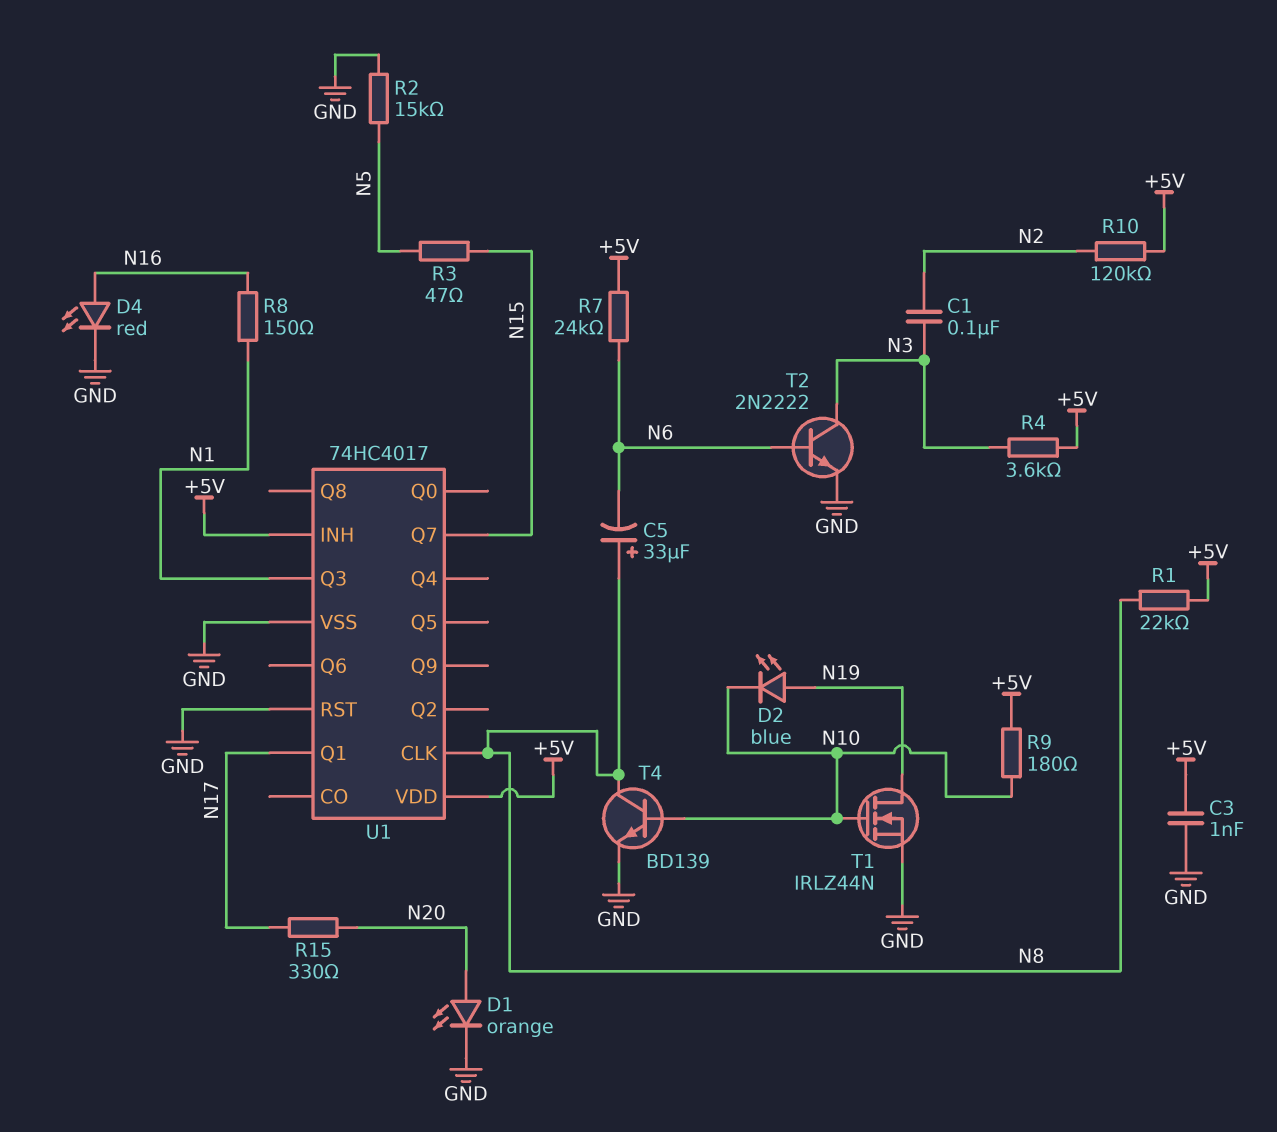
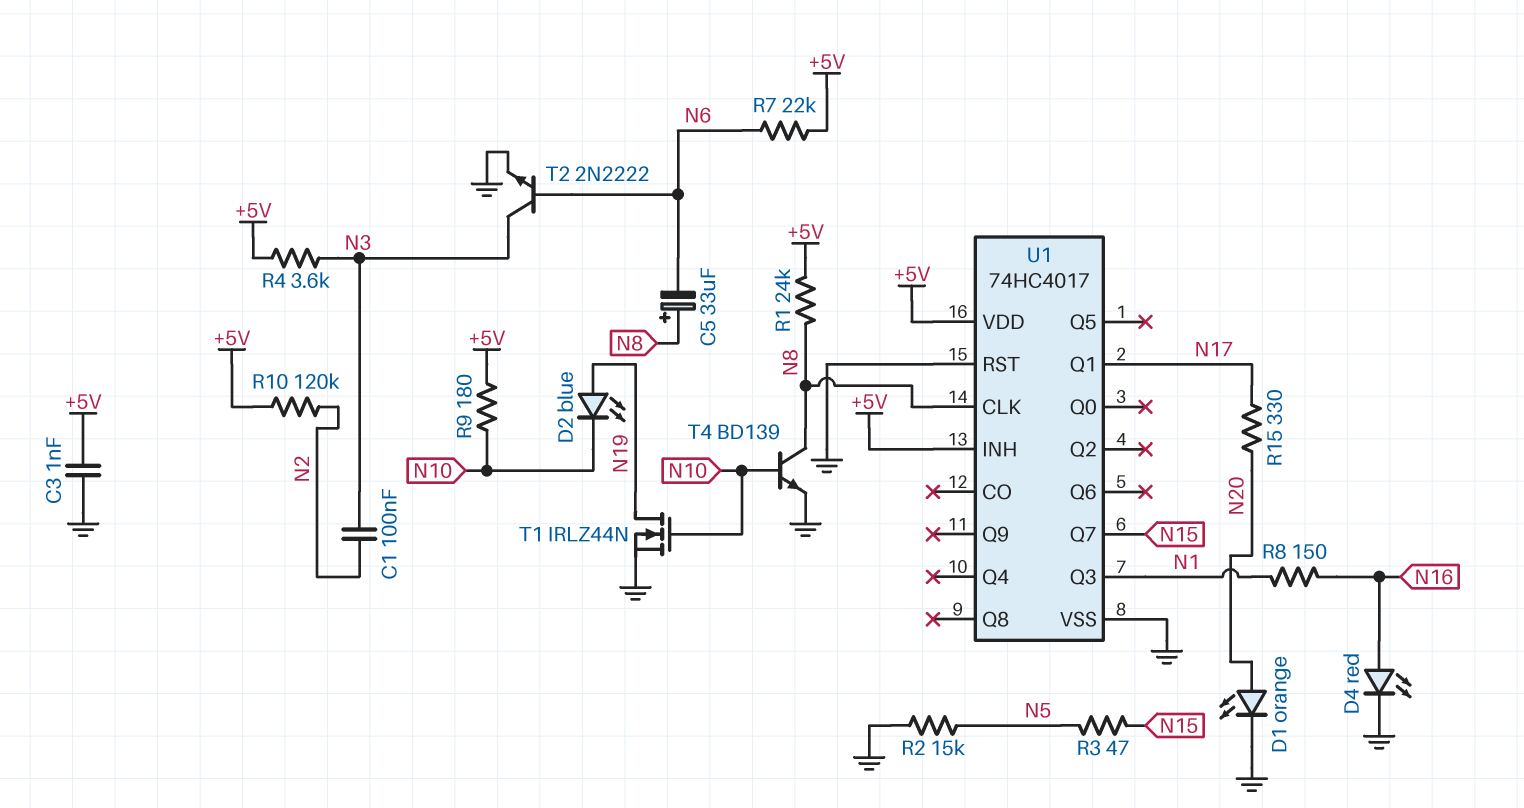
R1: 22k (+5V, N8) -> 24k (+5V, N8)
R7: 24k (+5V, N6) -> 22k (+5V, N6)

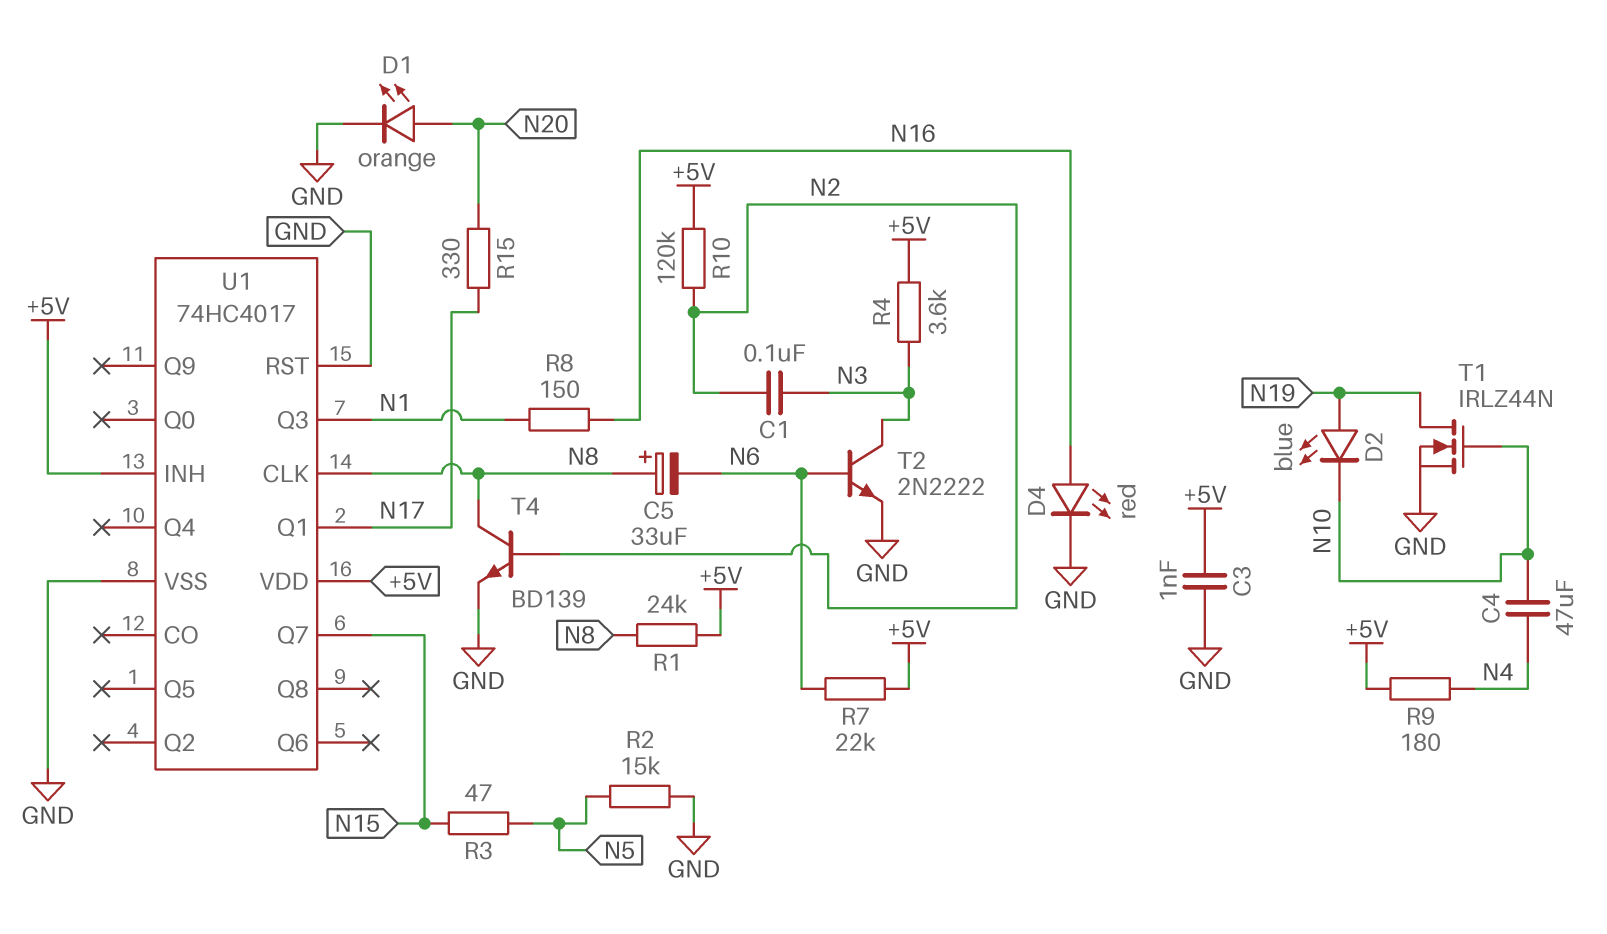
C4: none -> 47uF (N4, N10)
R9: 180 (+5V, N10) -> 180 (+5V, N4)
T4: NPN BD139 (B N10, C N8, E GND) -> NPN BD139 (B N2, C N8, E GND)

